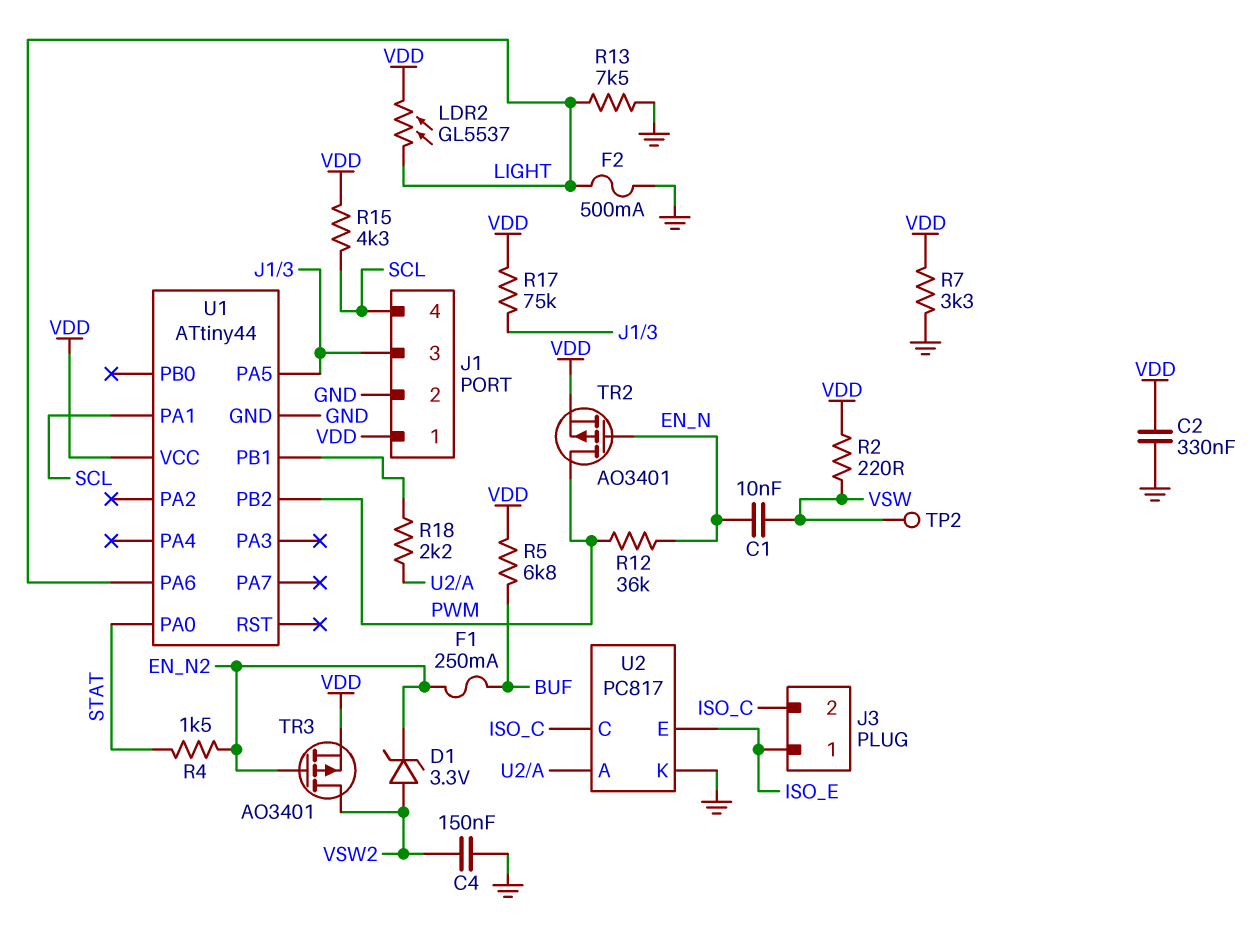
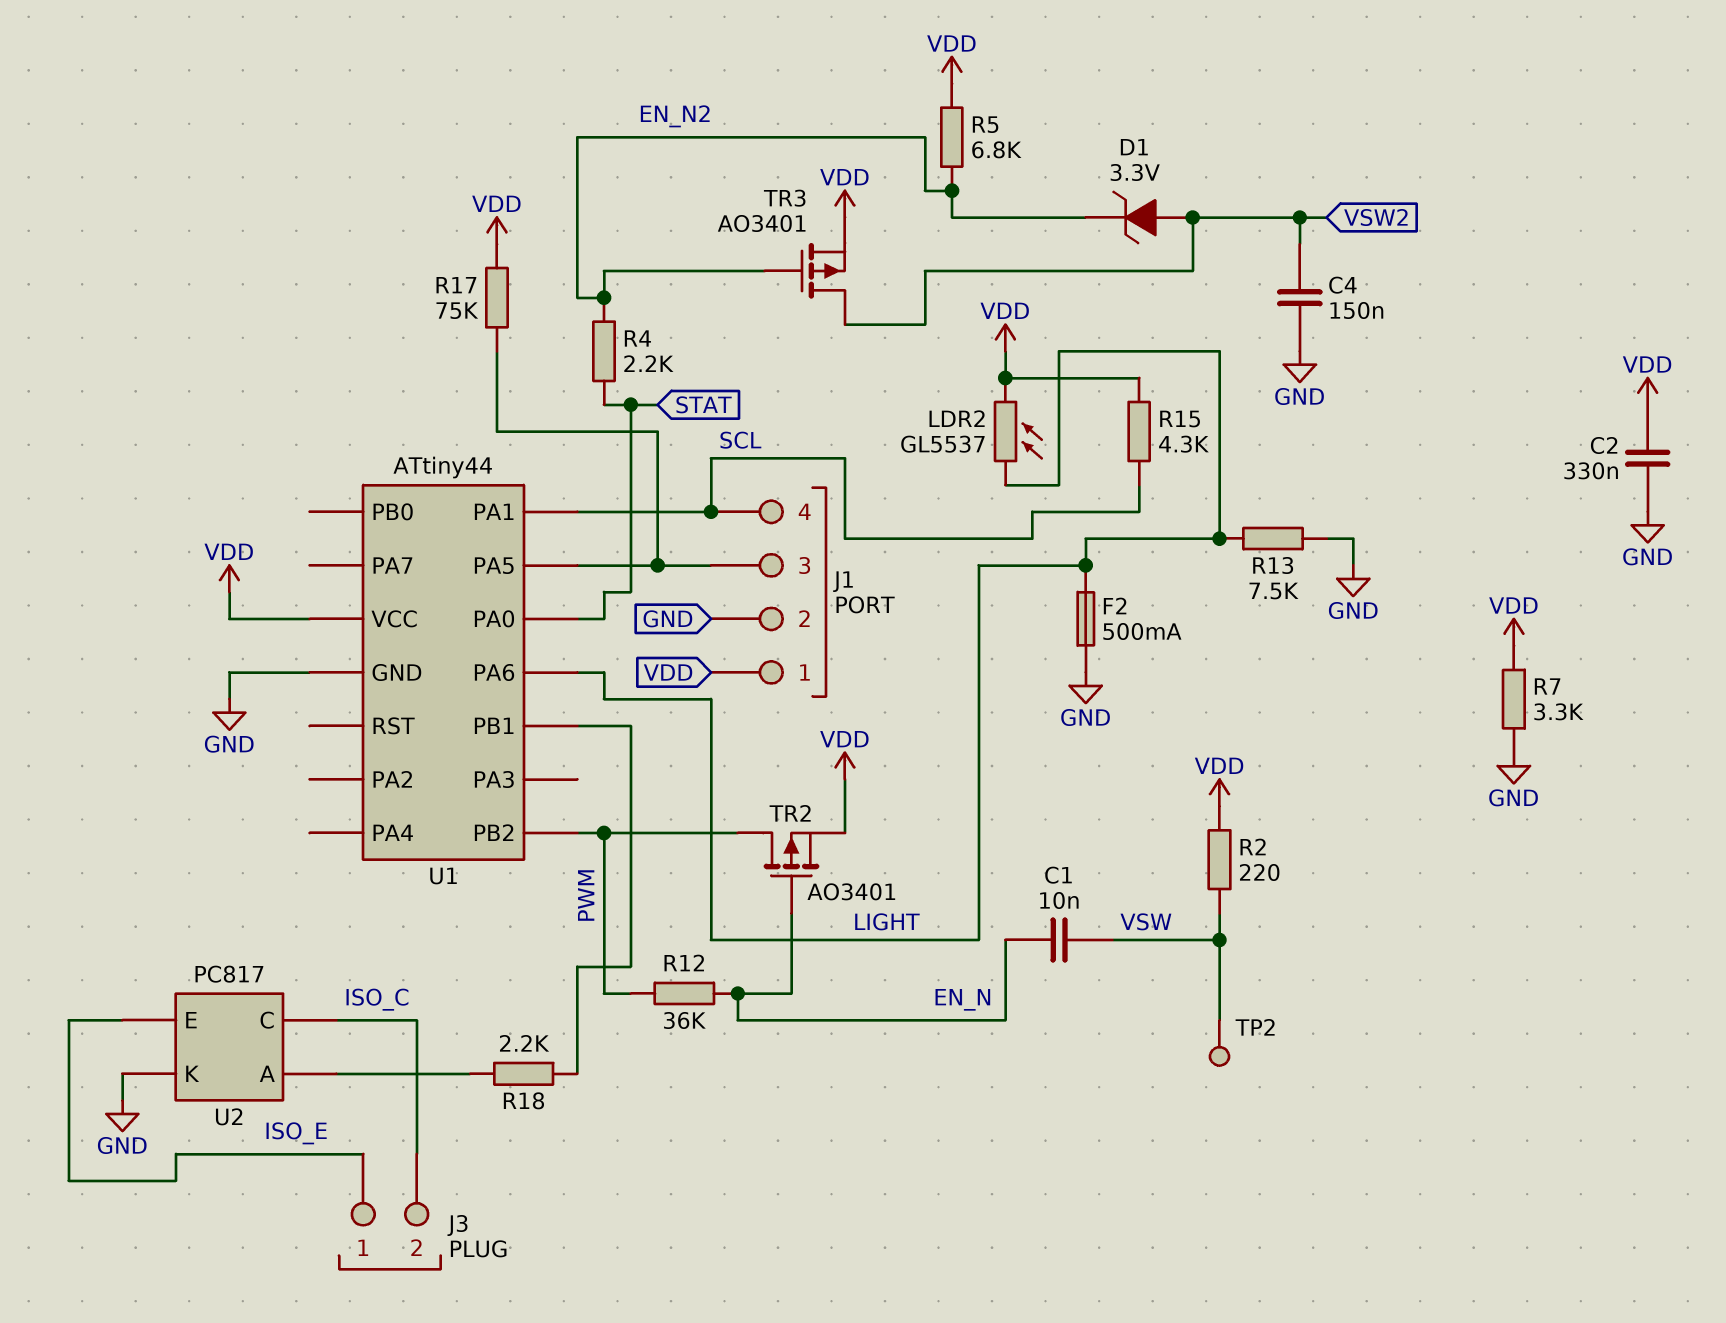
F1: 250mA (BUF, EN_N2) -> none
R4: 1.5k (EN_N2, STAT) -> 2.2k (EN_N2, STAT)
R5: 6.8k (BUF, VDD) -> 6.8k (EN_N2, VDD)

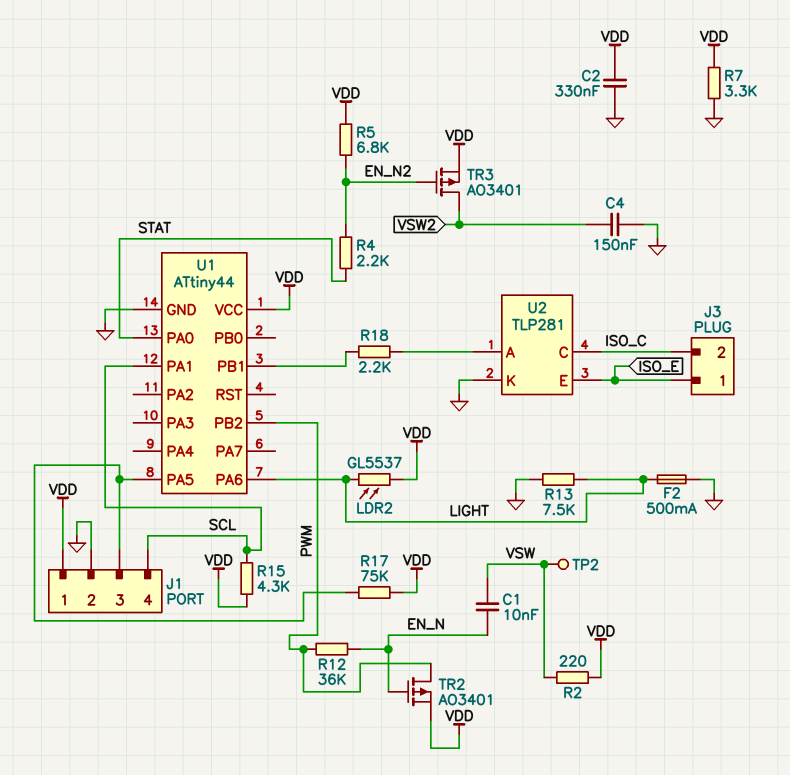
D1: zener 3.3V (A VSW2, K EN_N2) -> none
U2: PC817 -> TLP281

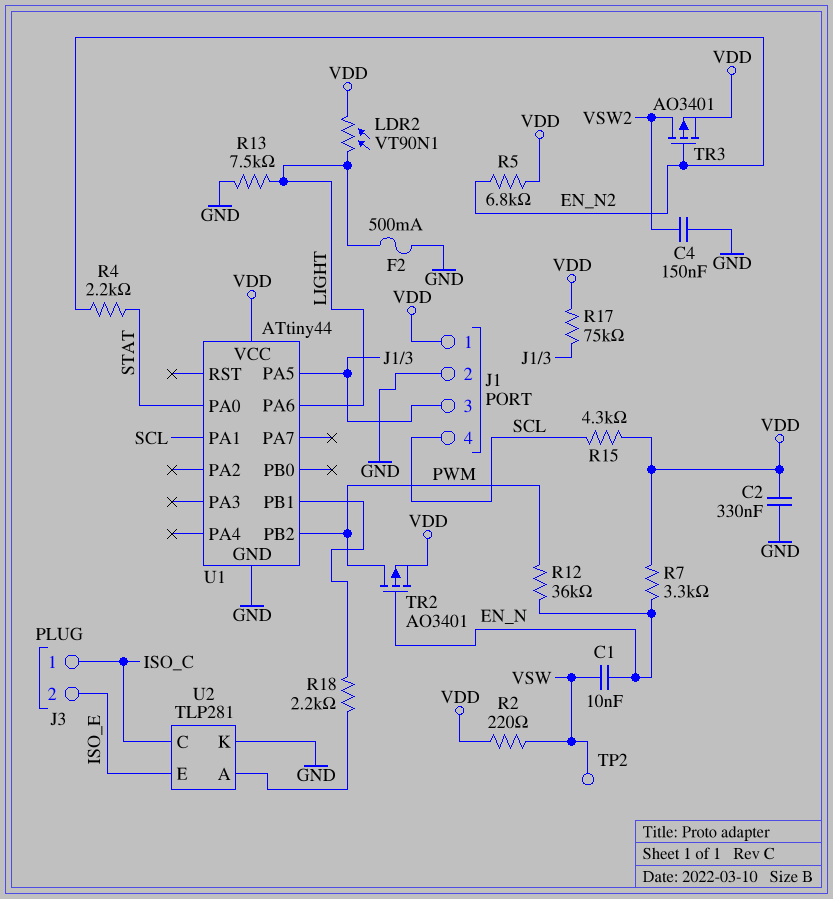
J3 pin 1: ISO_E -> ISO_C
J3 pin 2: ISO_C -> ISO_E
LDR2: GL5537 (LIGHT, VDD) -> VT90N1 (LIGHT, VDD)
R7: 3.3k (GND, VDD) -> 3.3k (EN_N, VDD)

